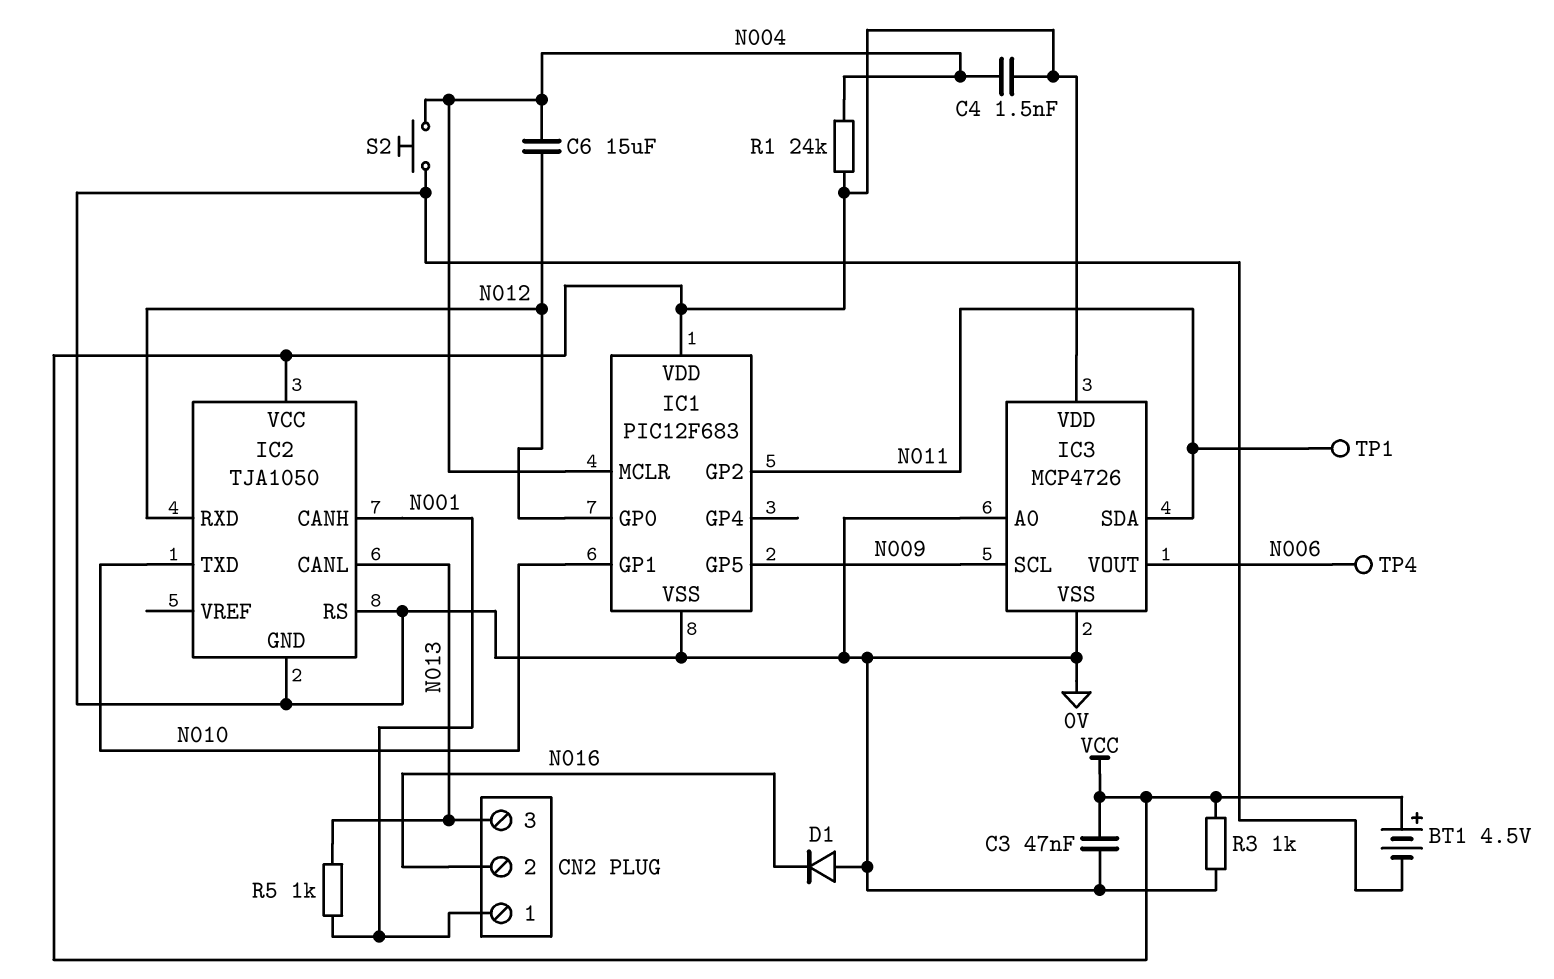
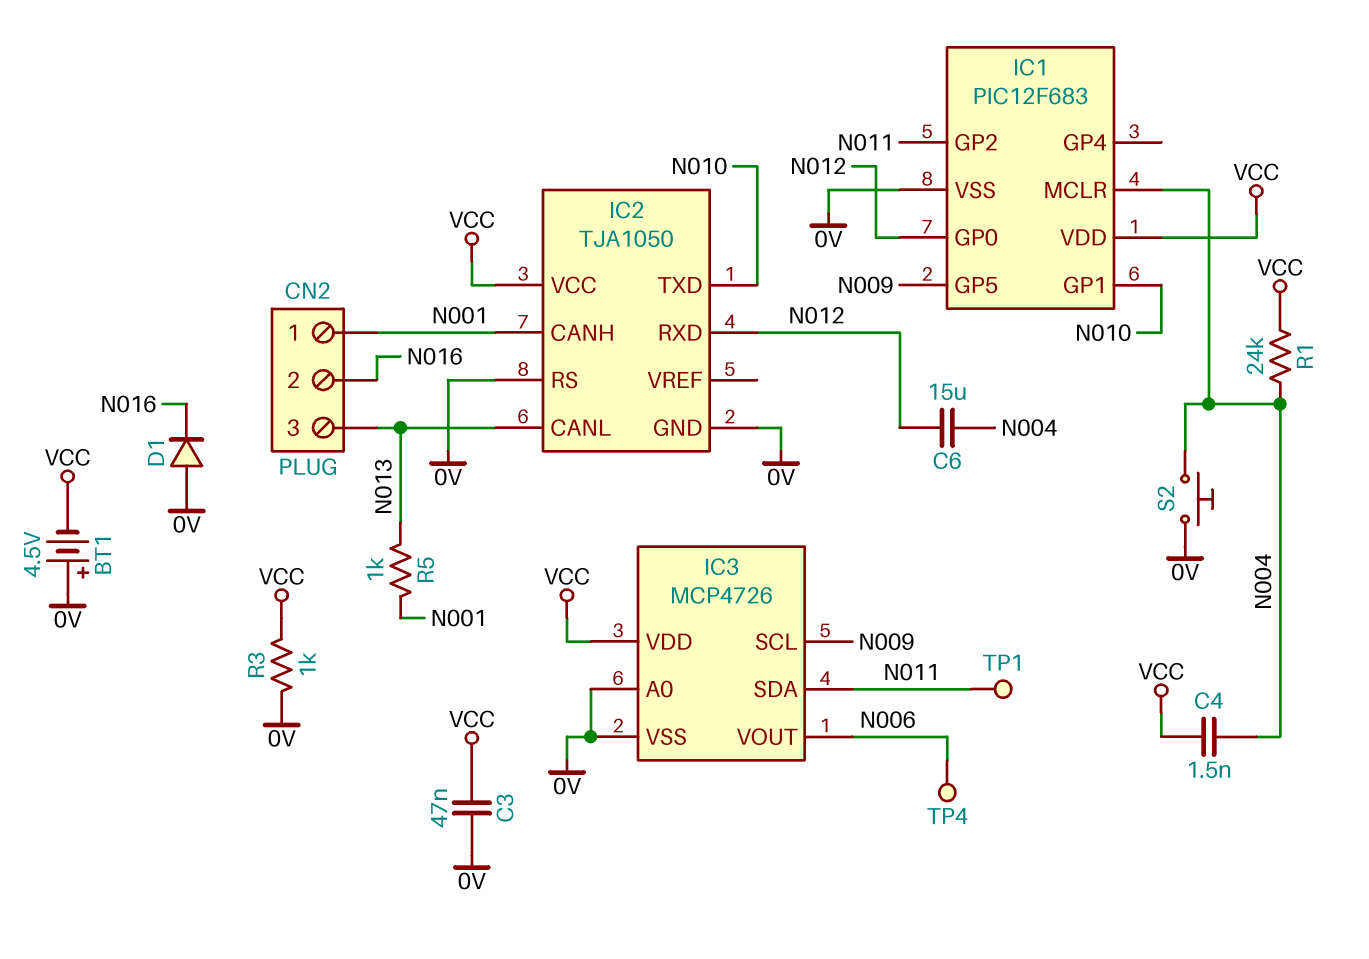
BT1: 4.5V (plus VCC, minus 0V) -> 4.5V (plus 0V, minus VCC)

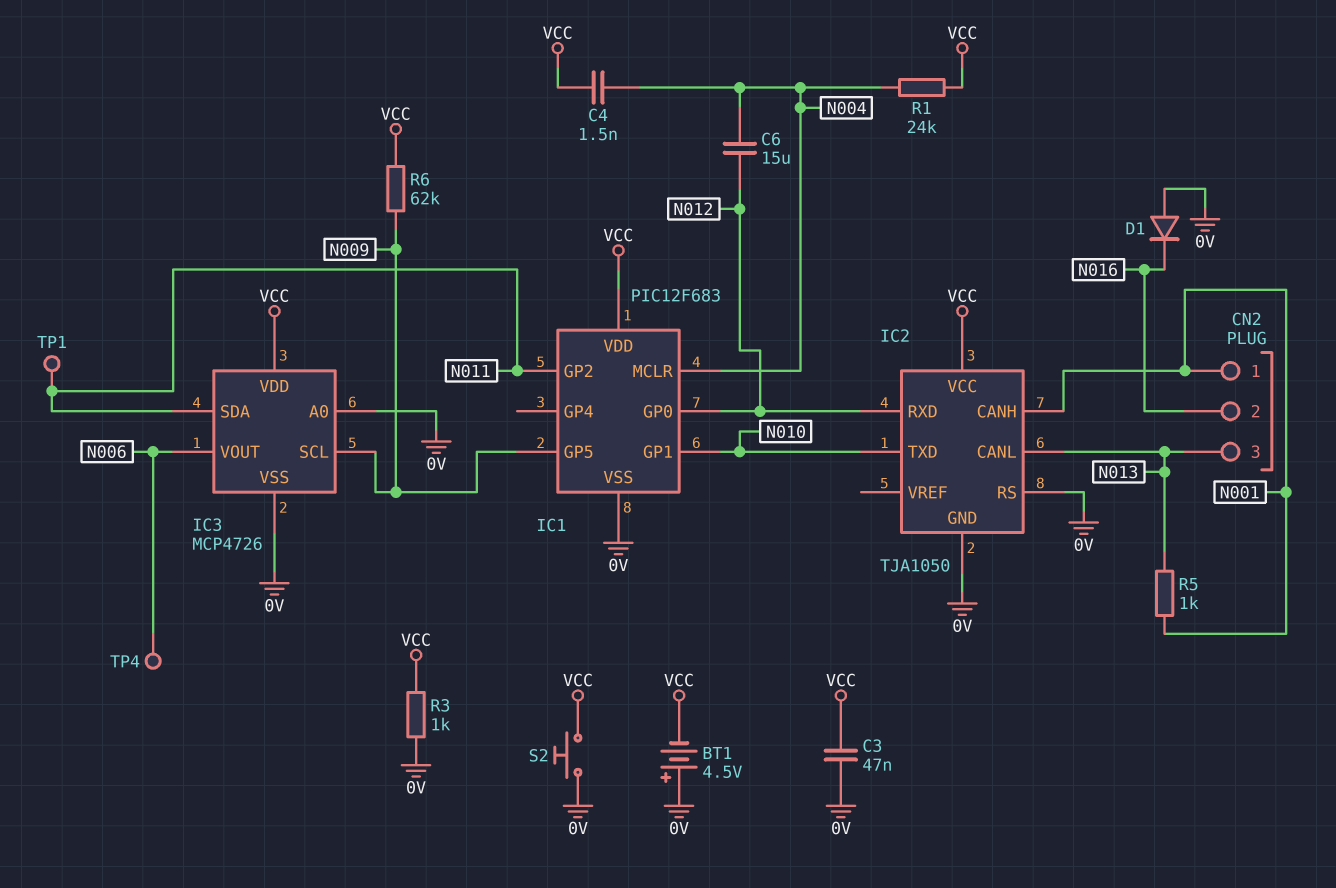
R6: none -> 62k (N009, VCC)
S2: button (0V, N004) -> button (0V, VCC)

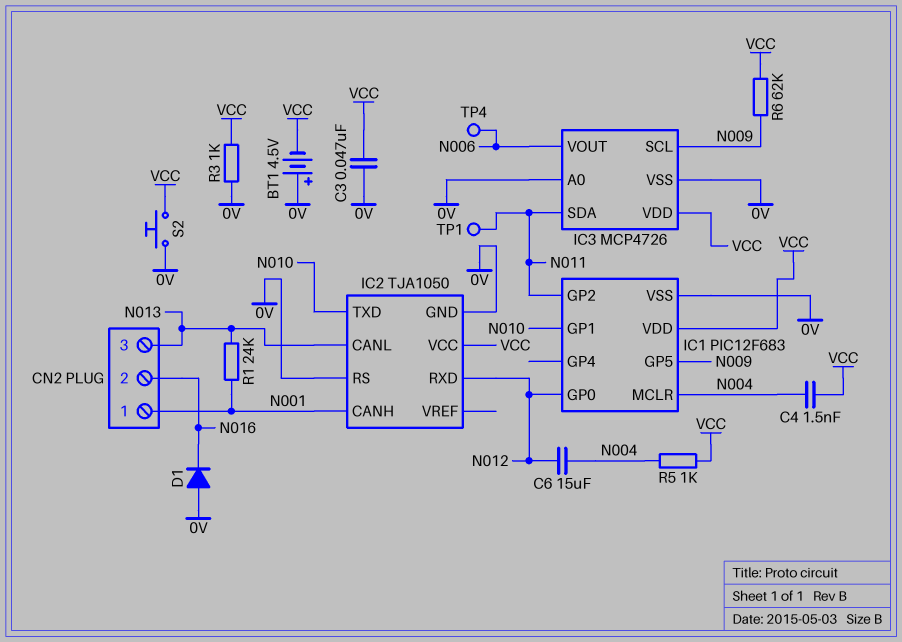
R1: 24k (N004, VCC) -> 24k (N001, N013)
R5: 1k (N001, N013) -> 1k (N004, VCC)

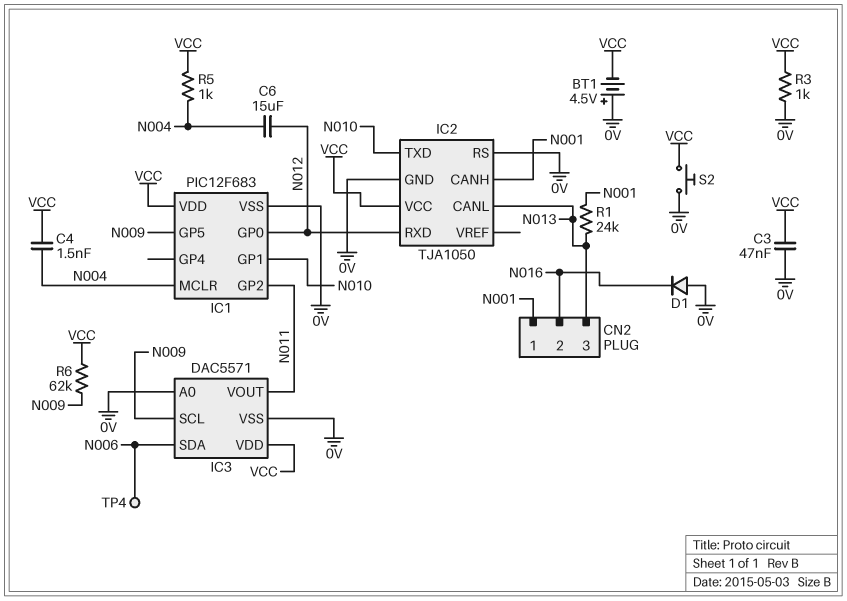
IC3: MCP4726 -> DAC5571
IC3 pin SDA: N011 -> N006
IC3 pin VOUT: N006 -> N011
TP1: test point (N011) -> none

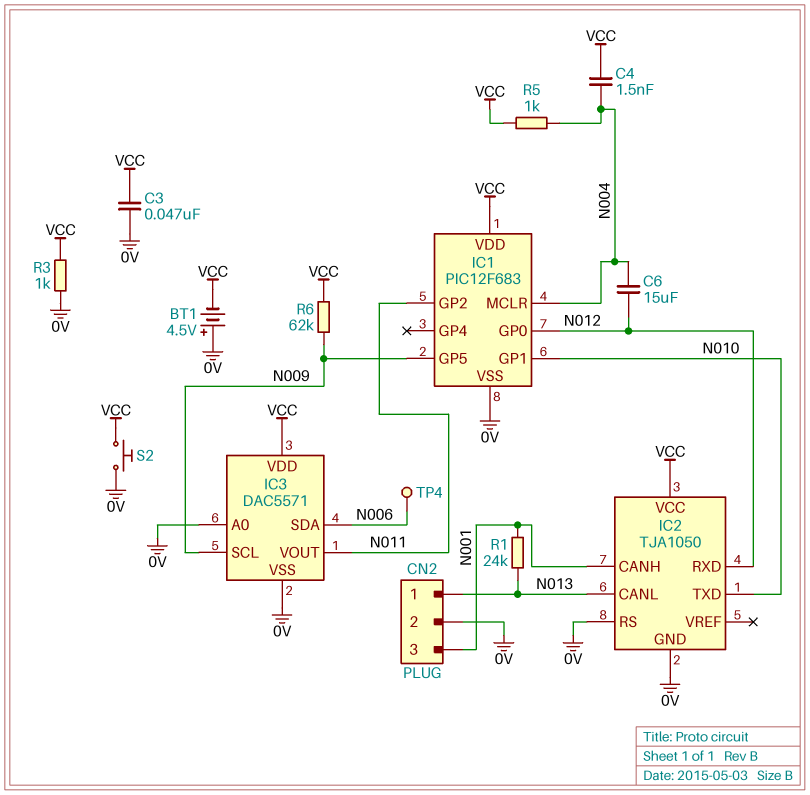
CN2 pin 1: N001 -> N013
CN2 pin 2: N016 -> 0V
CN2 pin 3: N013 -> N001
D1: diode (A 0V, K N016) -> none

